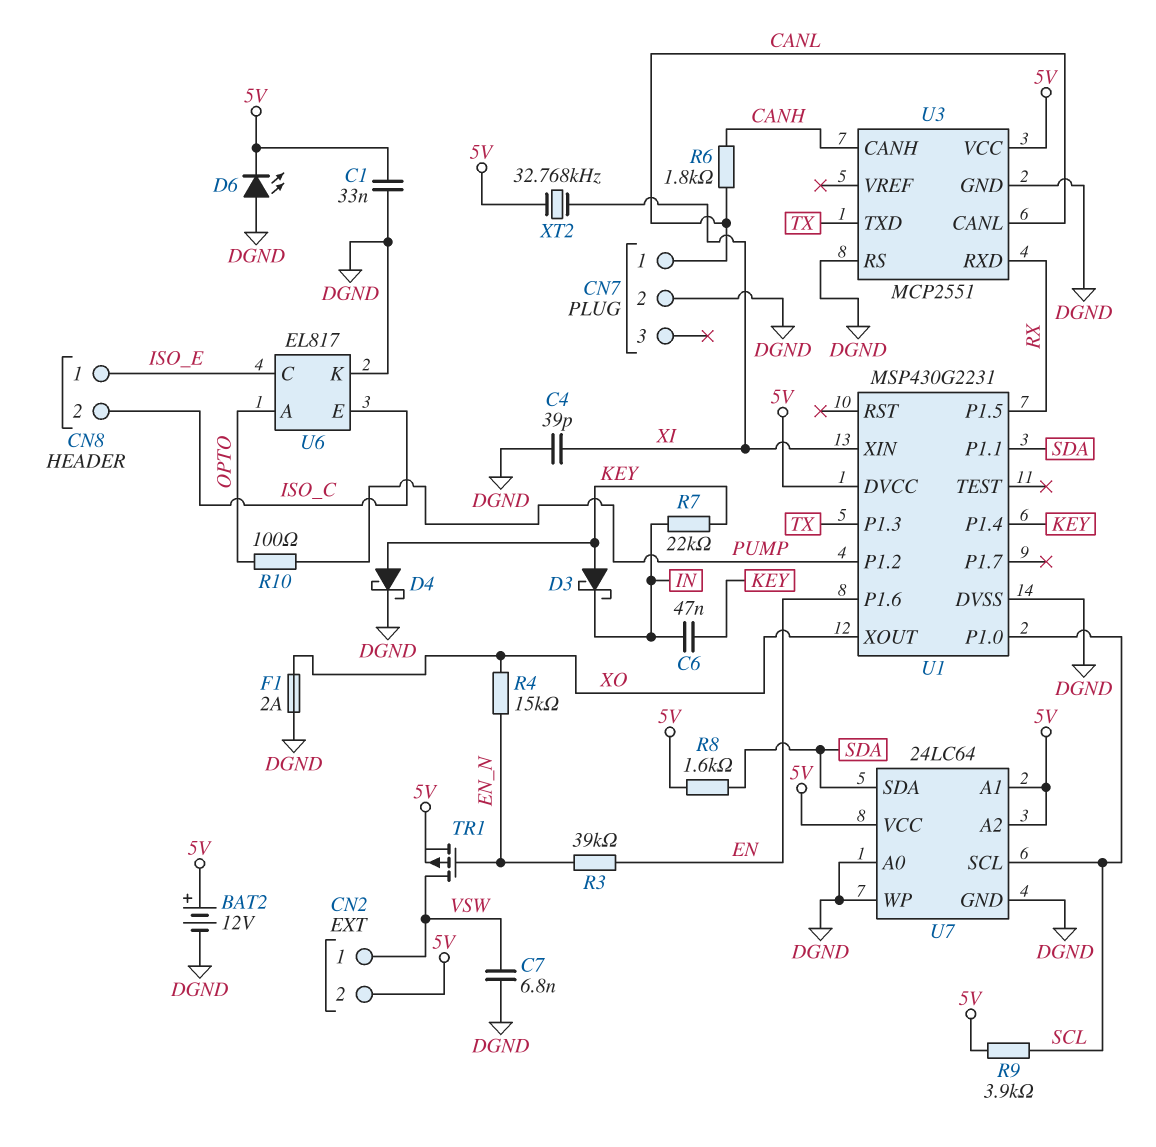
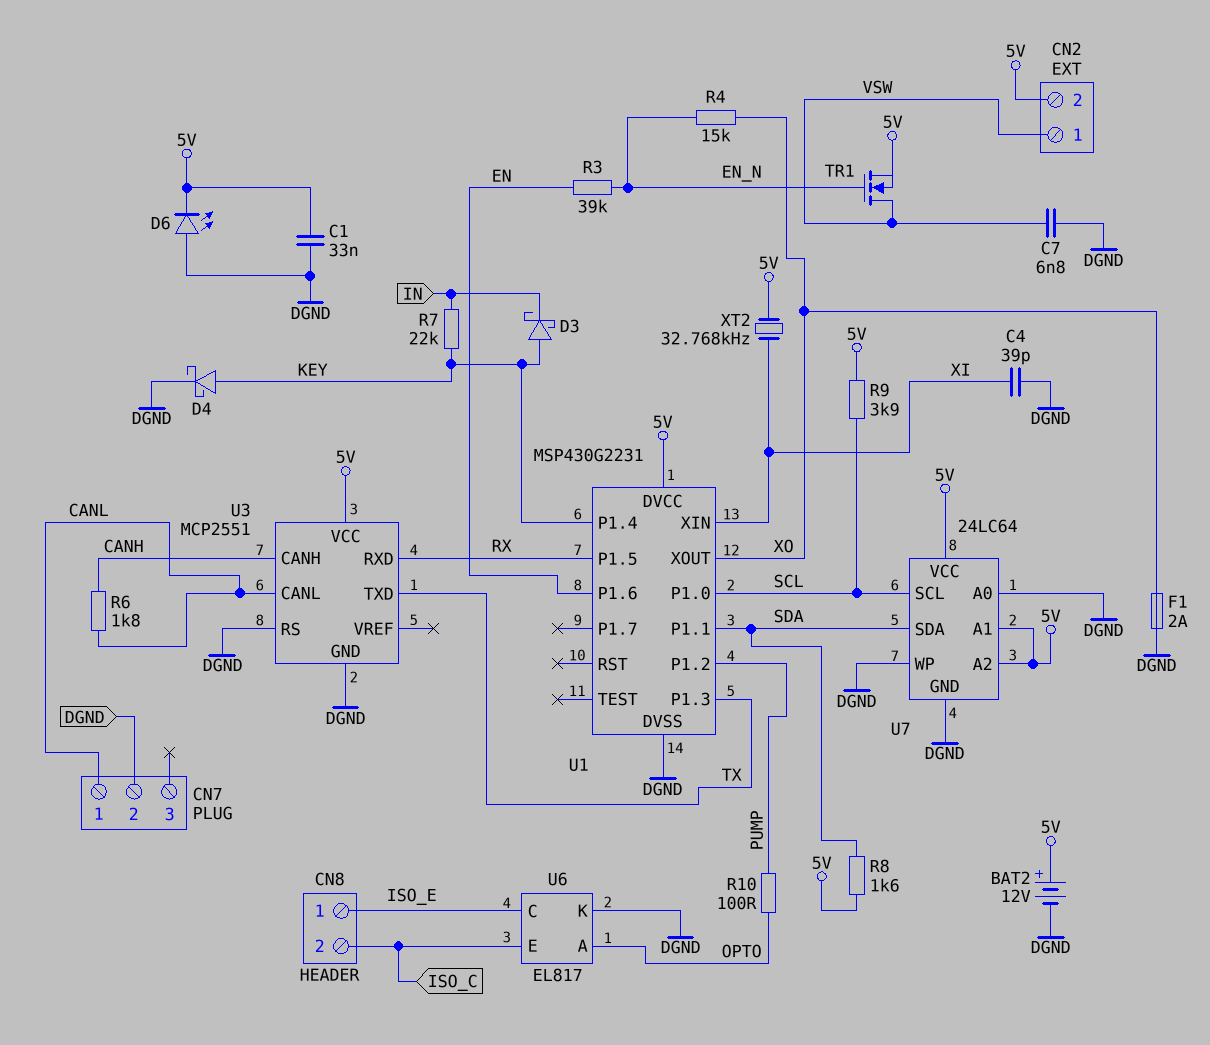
C6: 47nF (IN, KEY) -> none
TR1: PMOS (G EN_N, D VSW, S 5V) -> NMOS (G EN_N, D VSW, S 5V)

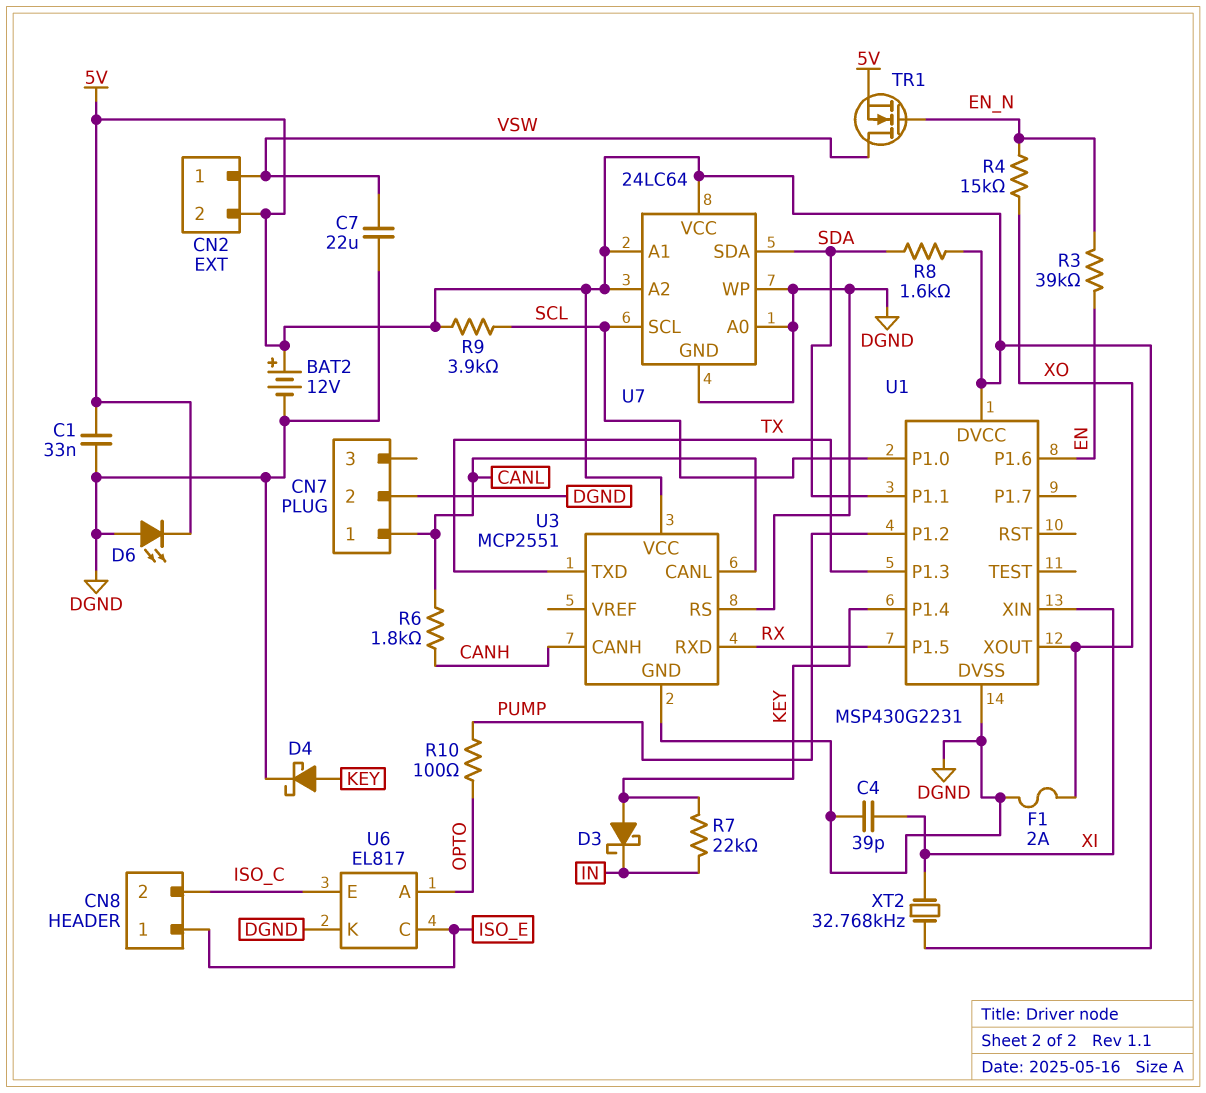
C7: 6.8nF (DGND, VSW) -> 22uF (DGND, VSW)

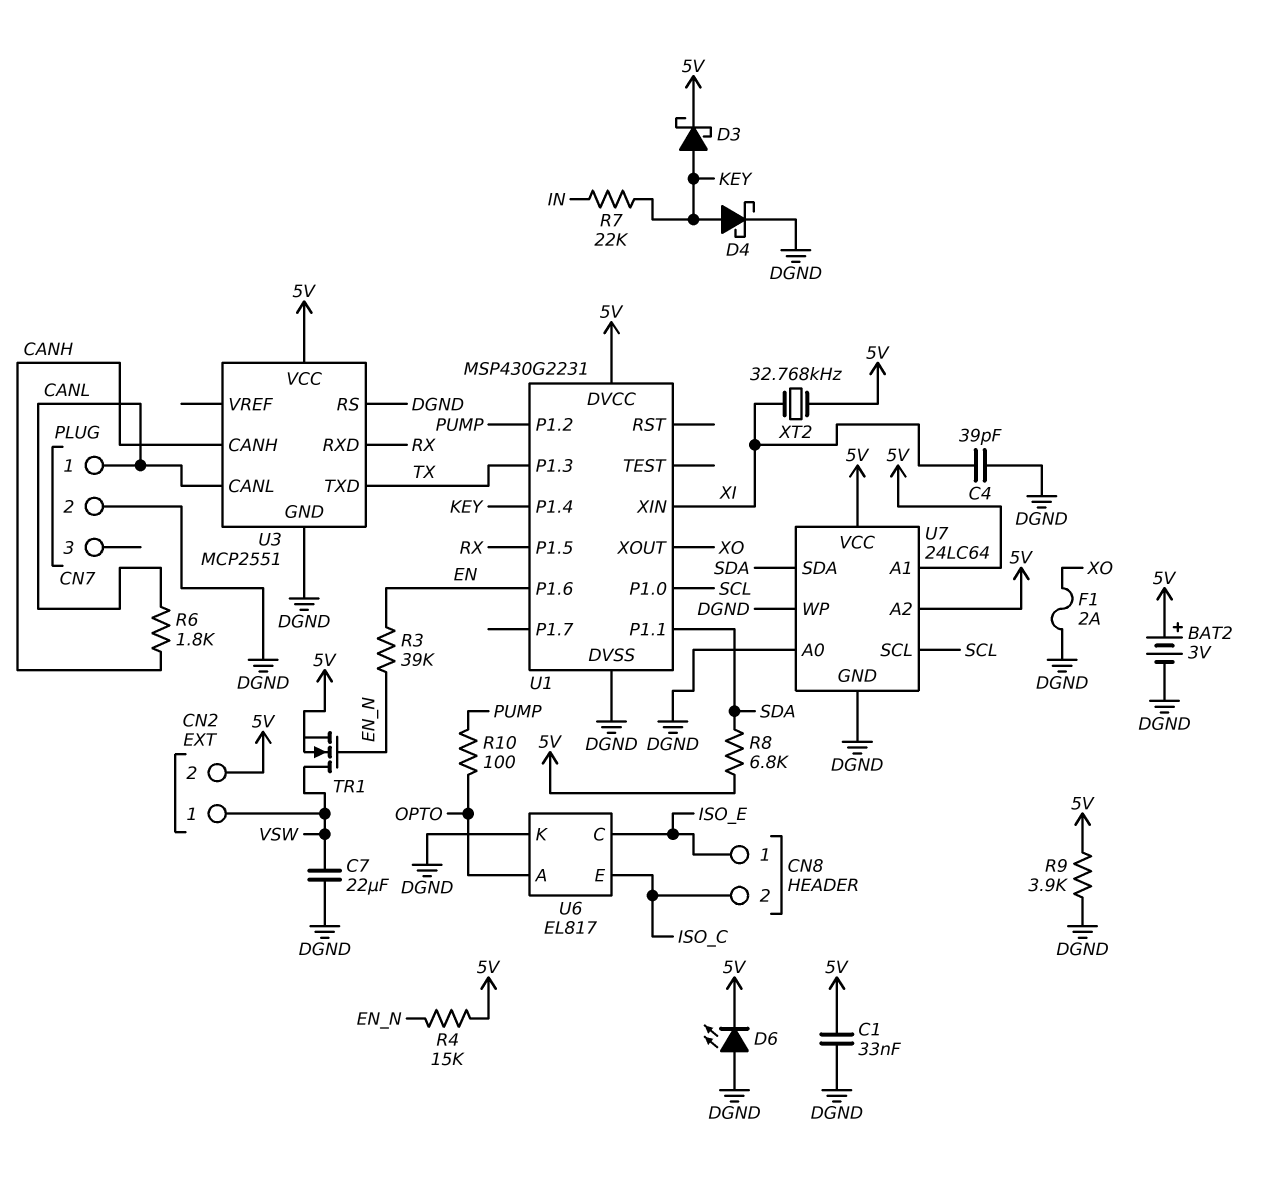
BAT2: 12V (plus 5V, minus DGND) -> 3V (plus 5V, minus DGND)
D3: schottky (A KEY, K IN) -> schottky (A KEY, K 5V)
R4: 15k (EN_N, XO) -> 15k (5V, EN_N)
R8: 1.6k (5V, SDA) -> 6.8k (5V, SDA)
R9: 3.9k (5V, SCL) -> 3.9k (5V, DGND)

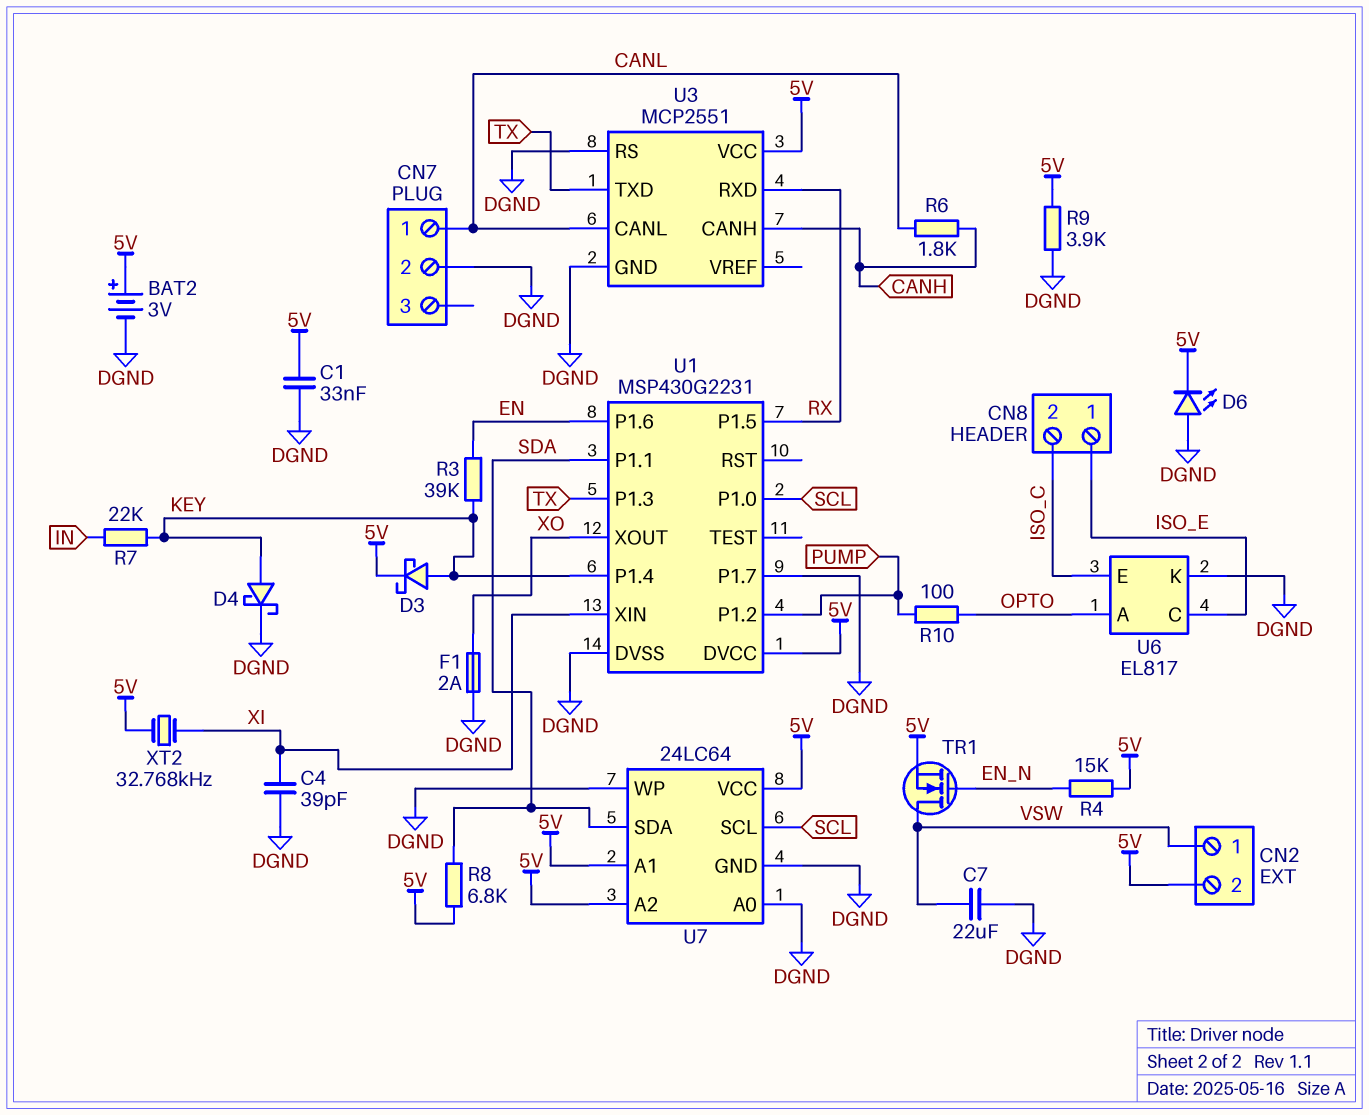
R3: 39k (EN, EN_N) -> 39k (EN, KEY)
U1 pin P1.7: none -> DGND

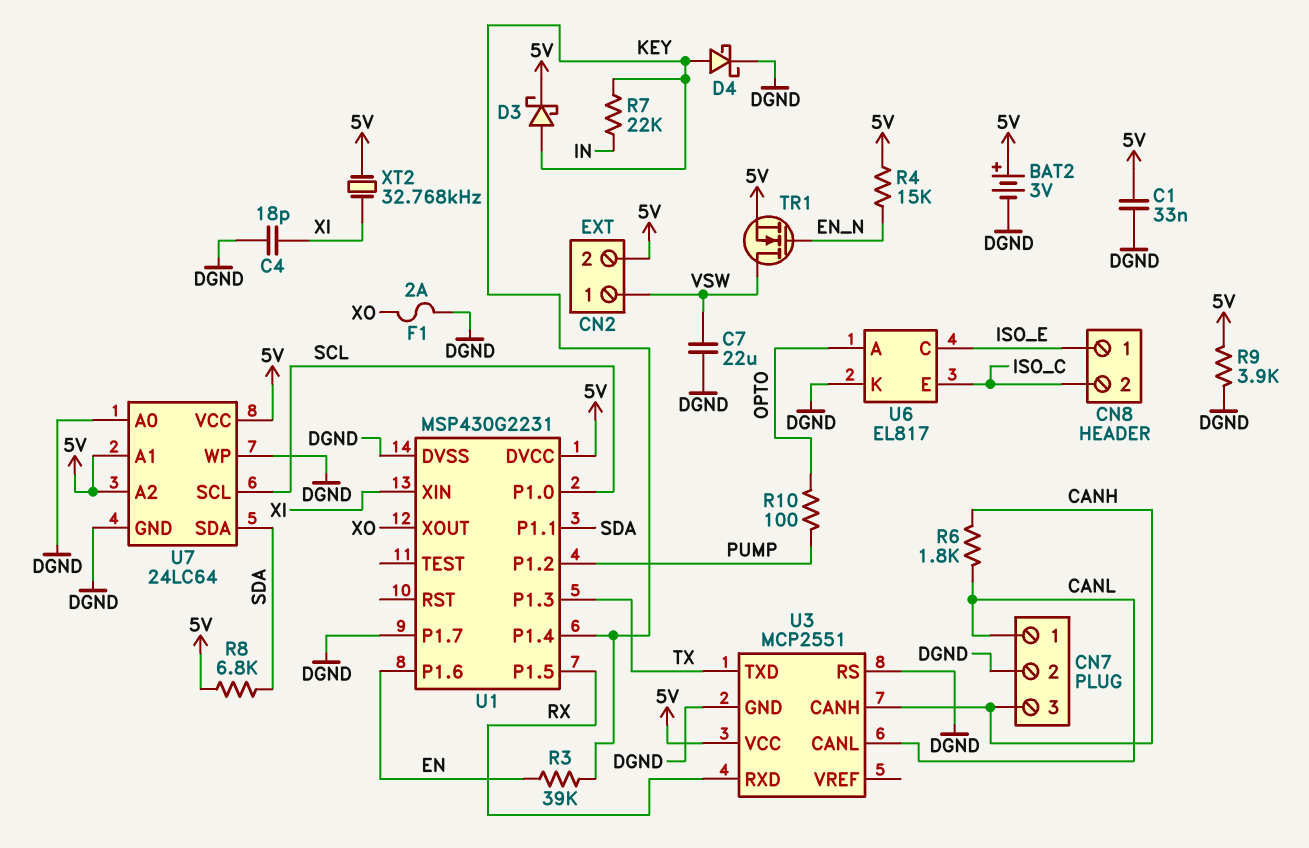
C4: 39pF (DGND, XI) -> 18pF (DGND, XI)
CN7 pin 3: none -> CANH
D6: LED (A DGND, K 5V) -> none

